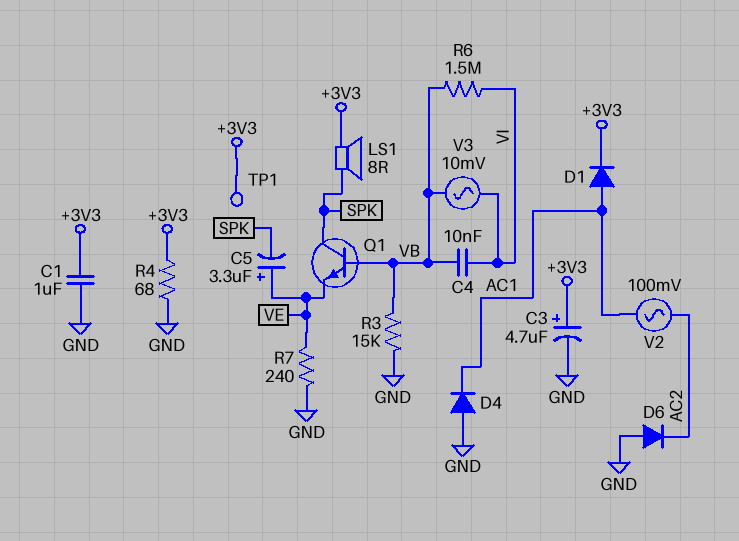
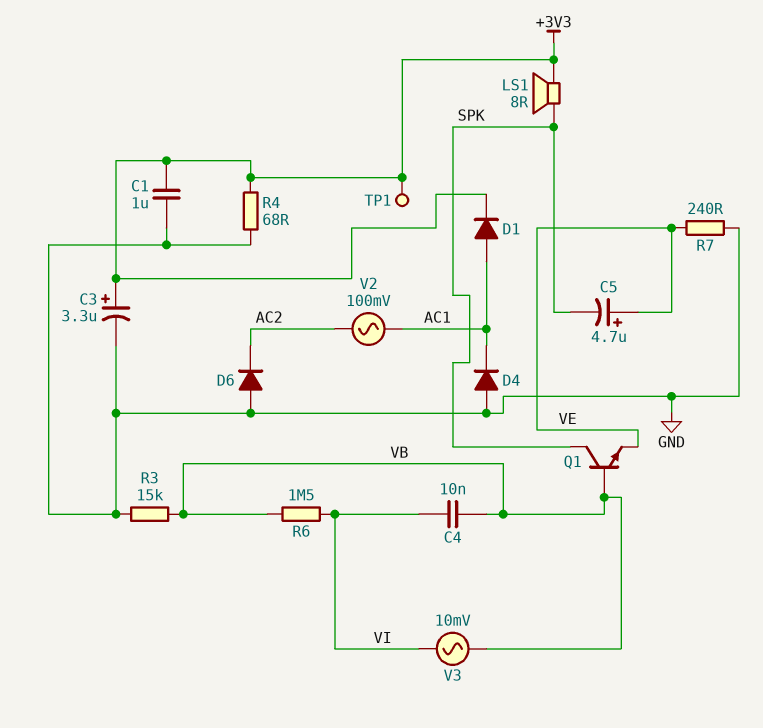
C3: 4.7uF (plus +3V3, minus GND) -> 3.3uF (plus +3V3, minus GND)
C5: 3.3uF (plus VE, minus SPK) -> 4.7uF (plus VE, minus SPK)

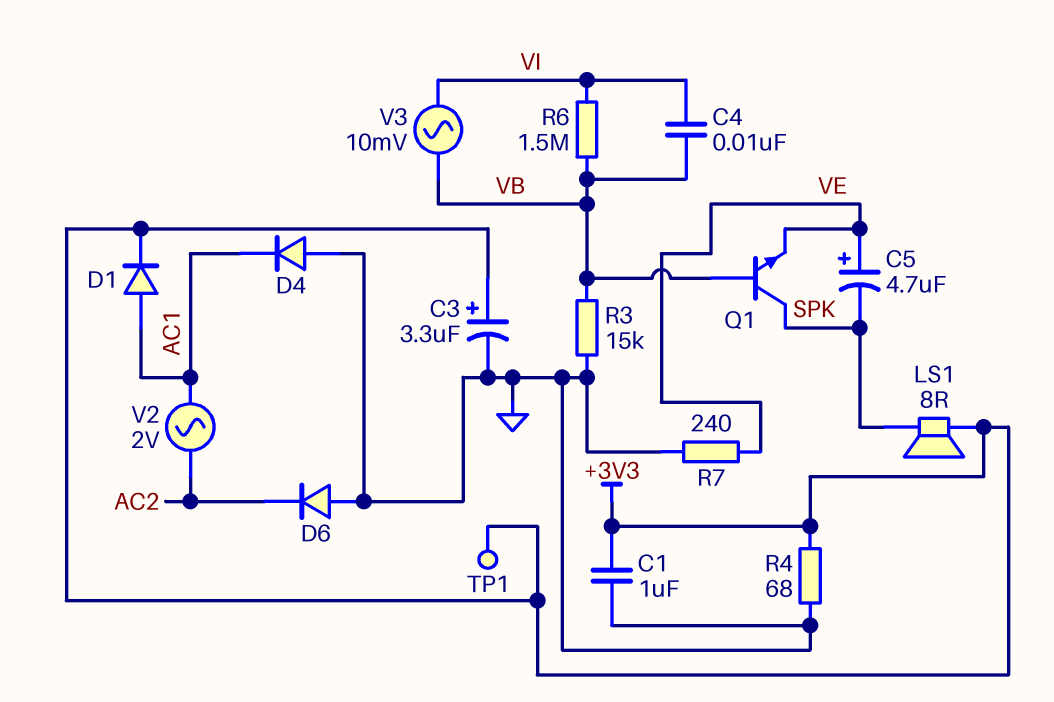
V2: AC 100mV (AC1, AC2) -> AC 2V (AC1, AC2)

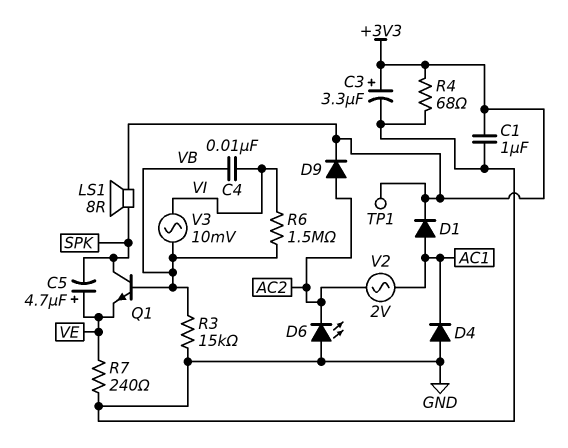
D6: diode (A GND, K AC2) -> LED (A GND, K AC2)
D9: none -> diode (A AC2, K +3V3)

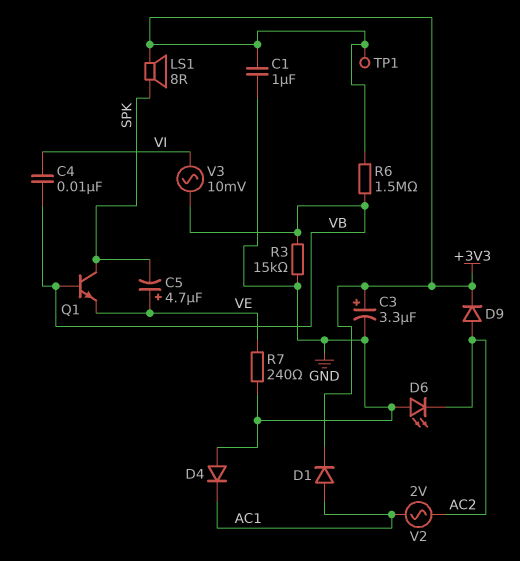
R4: 68 (+3V3, GND) -> none
R6: 1.5M (VB, VI) -> 1.5M (+3V3, VB)

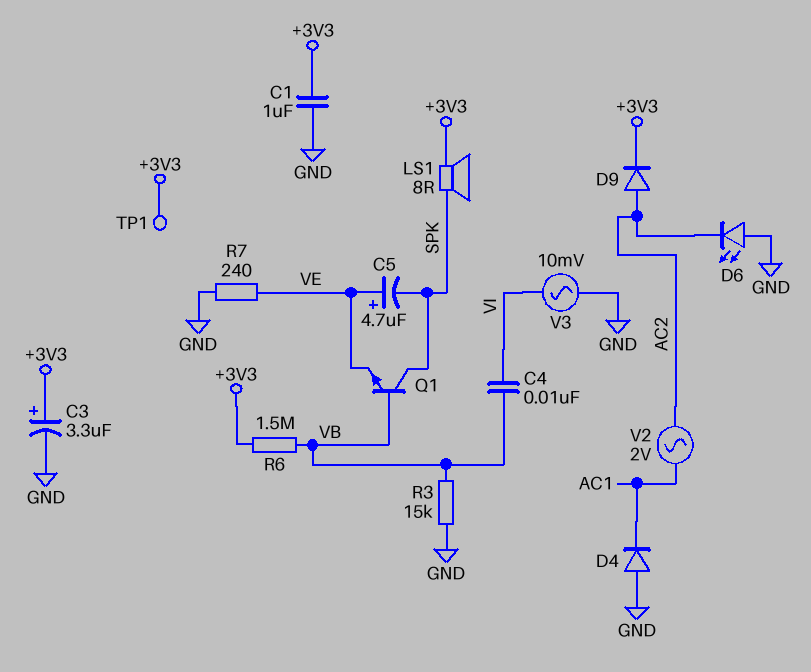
D1: diode (A AC1, K +3V3) -> none
V3: AC 10mV (VB, VI) -> AC 10mV (GND, VI)

